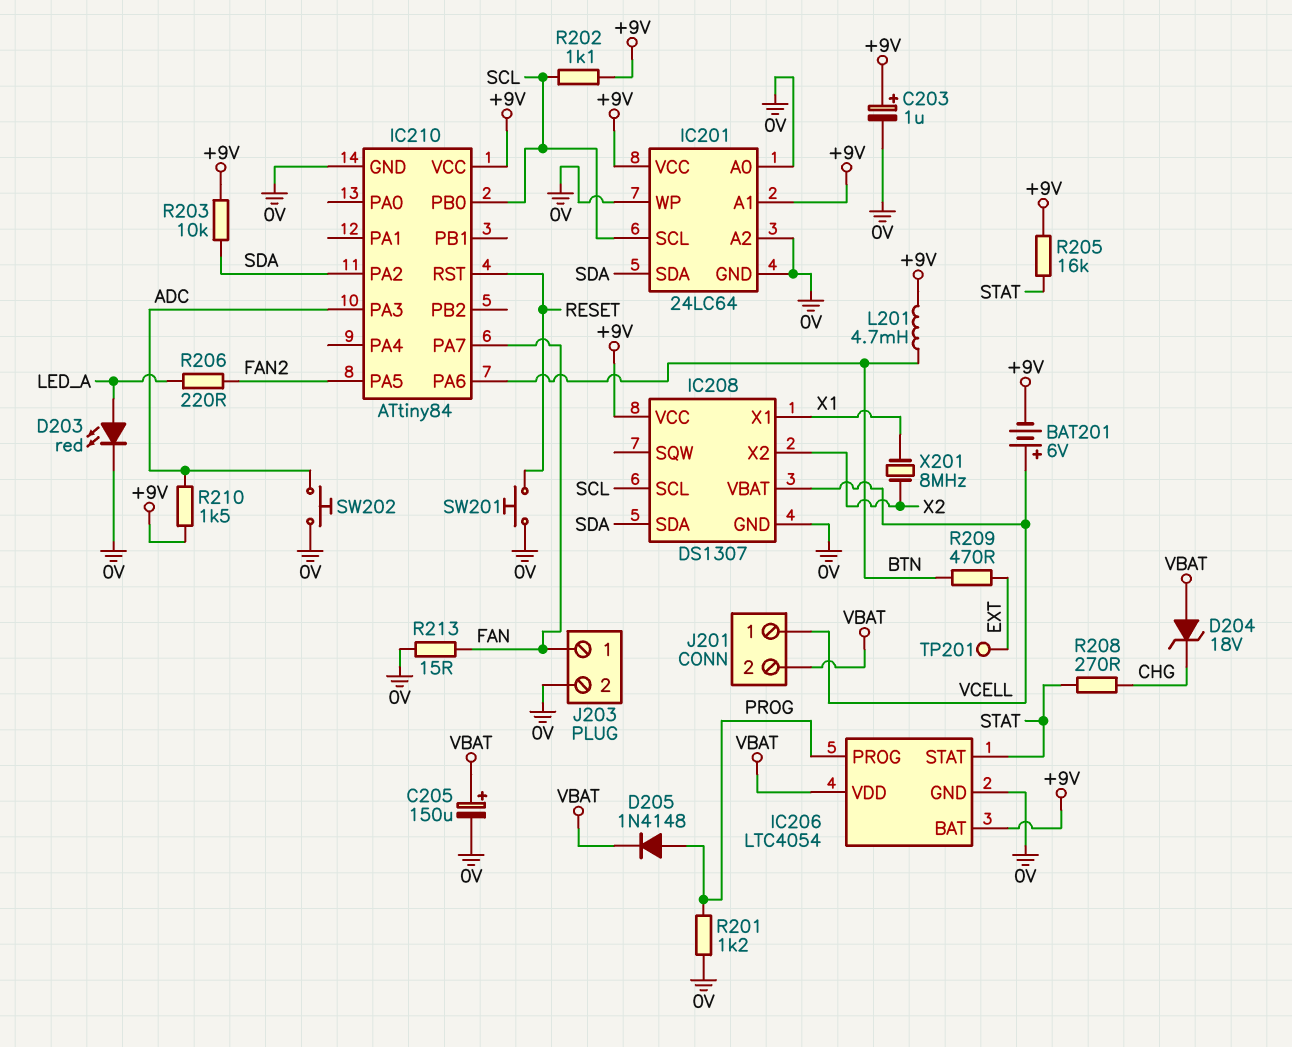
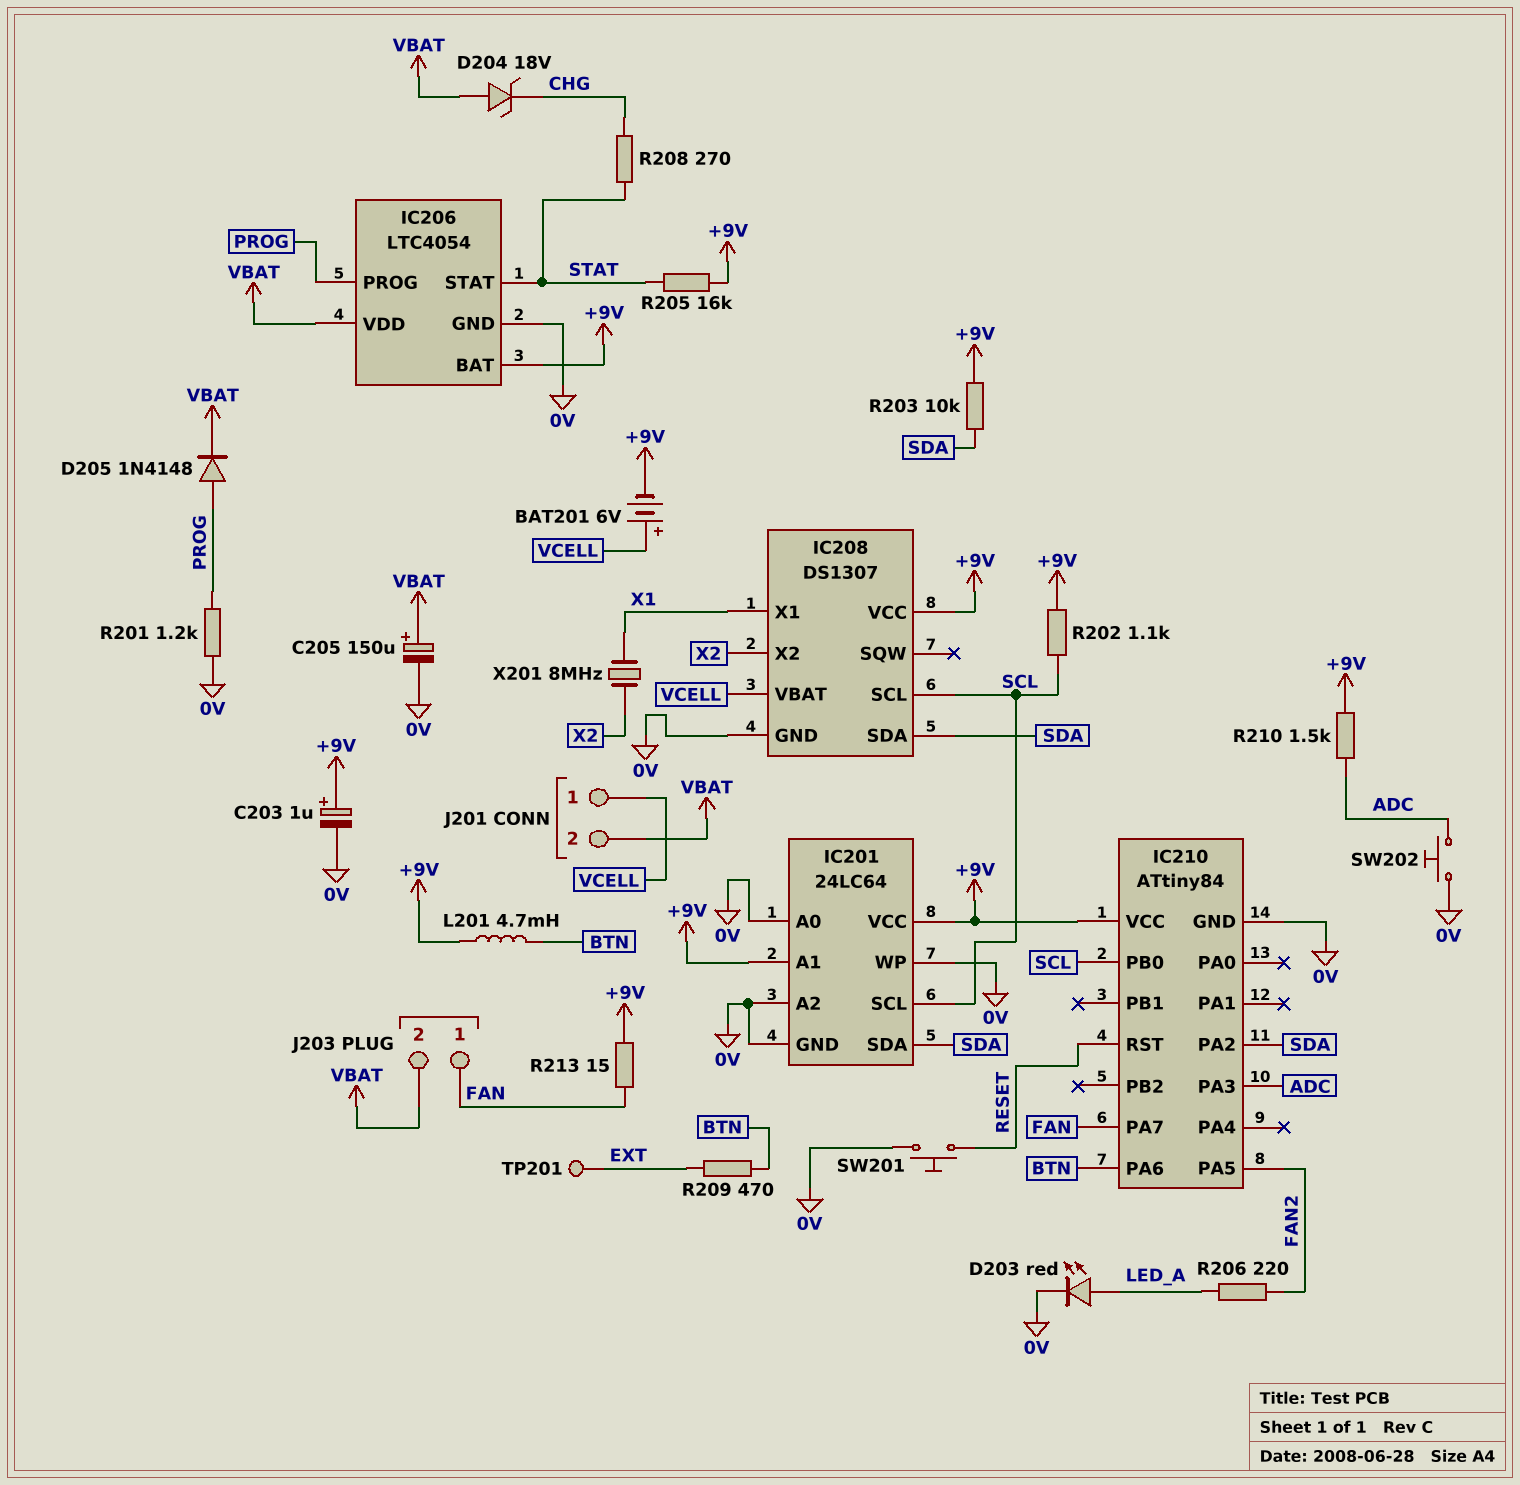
J203 pin 2: 0V -> VBAT
R213: 15 (0V, FAN) -> 15 (+9V, FAN)

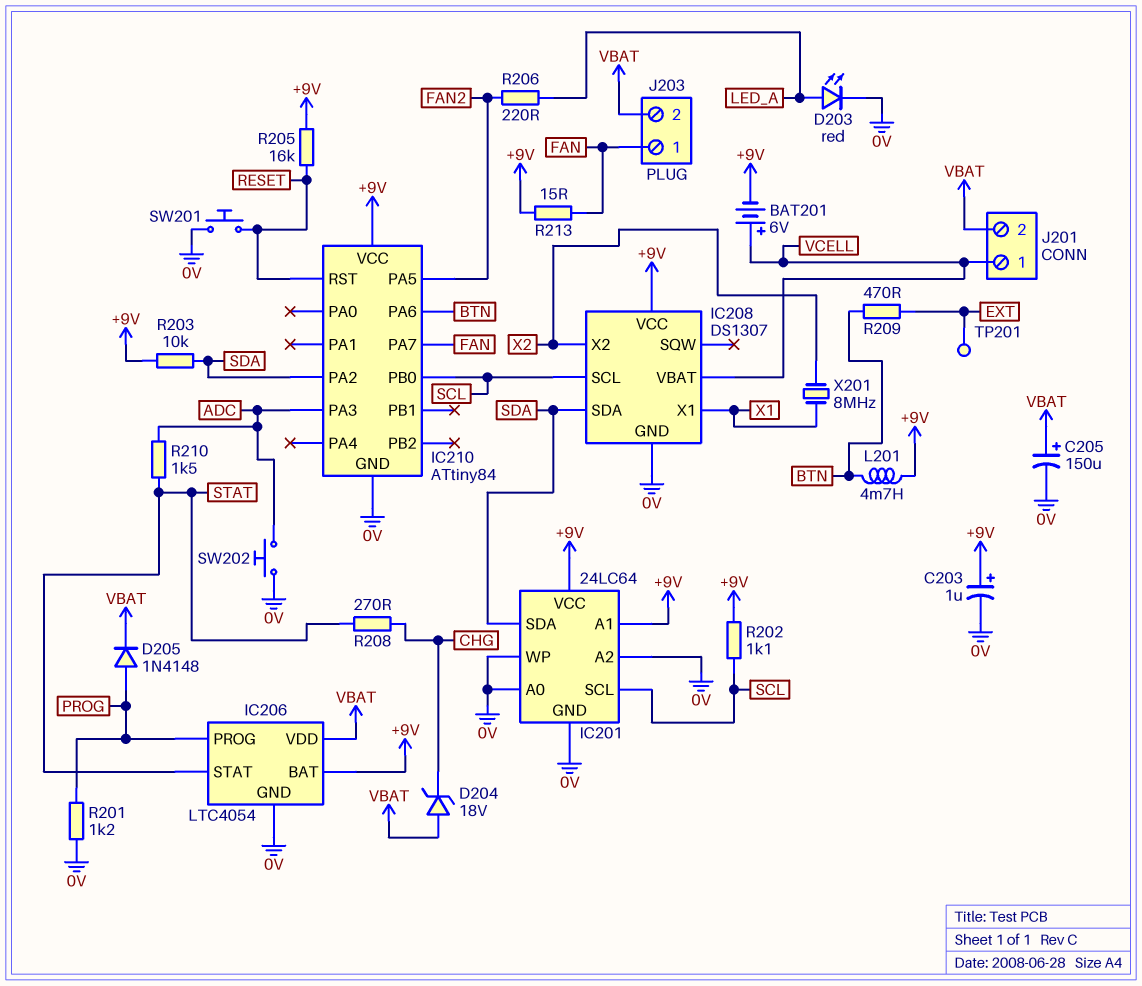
R205: 16k (+9V, STAT) -> 16k (+9V, RESET)
R210: 1.5k (+9V, ADC) -> 1.5k (ADC, STAT)

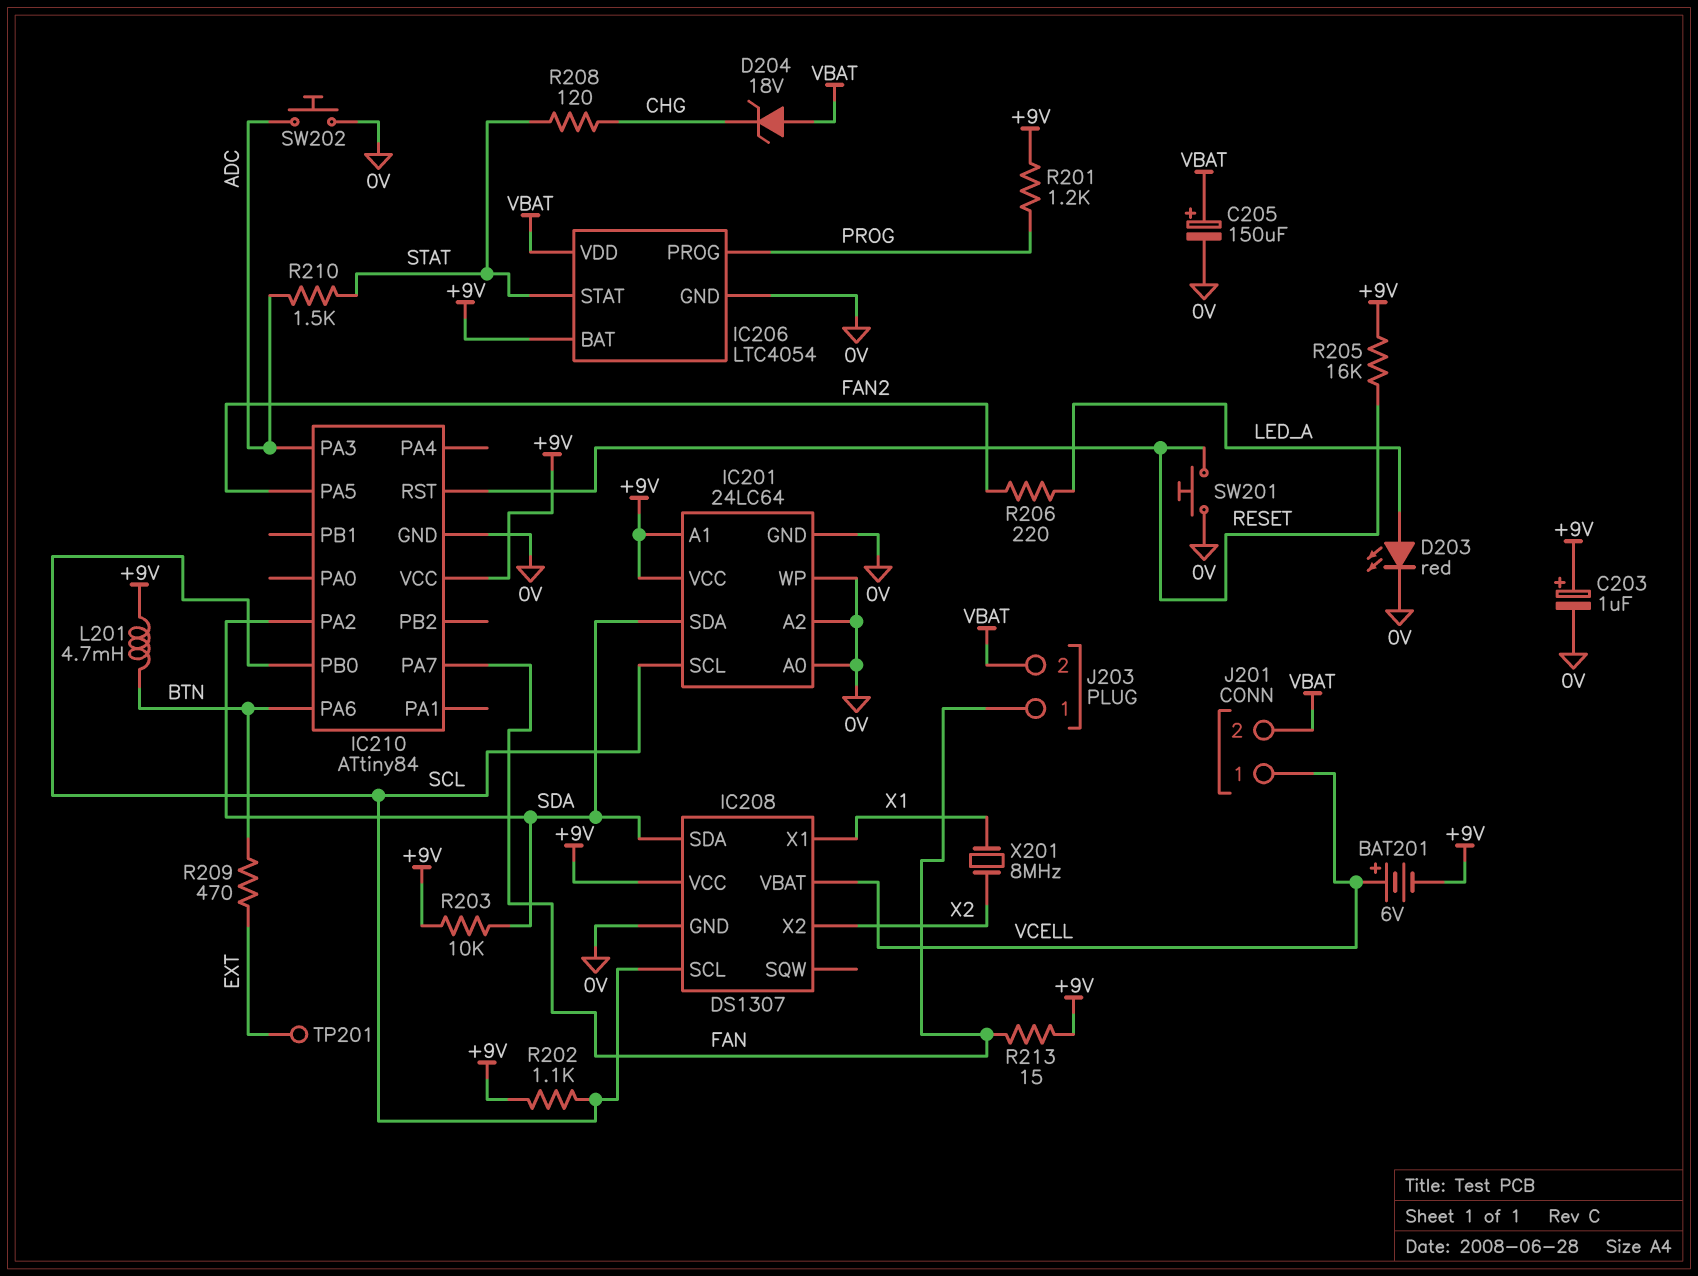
D205: diode 1N4148 (A PROG, K VBAT) -> none
R201: 1.2k (0V, PROG) -> 1.2k (+9V, PROG)
R208: 270 (CHG, STAT) -> 120 (CHG, STAT)

